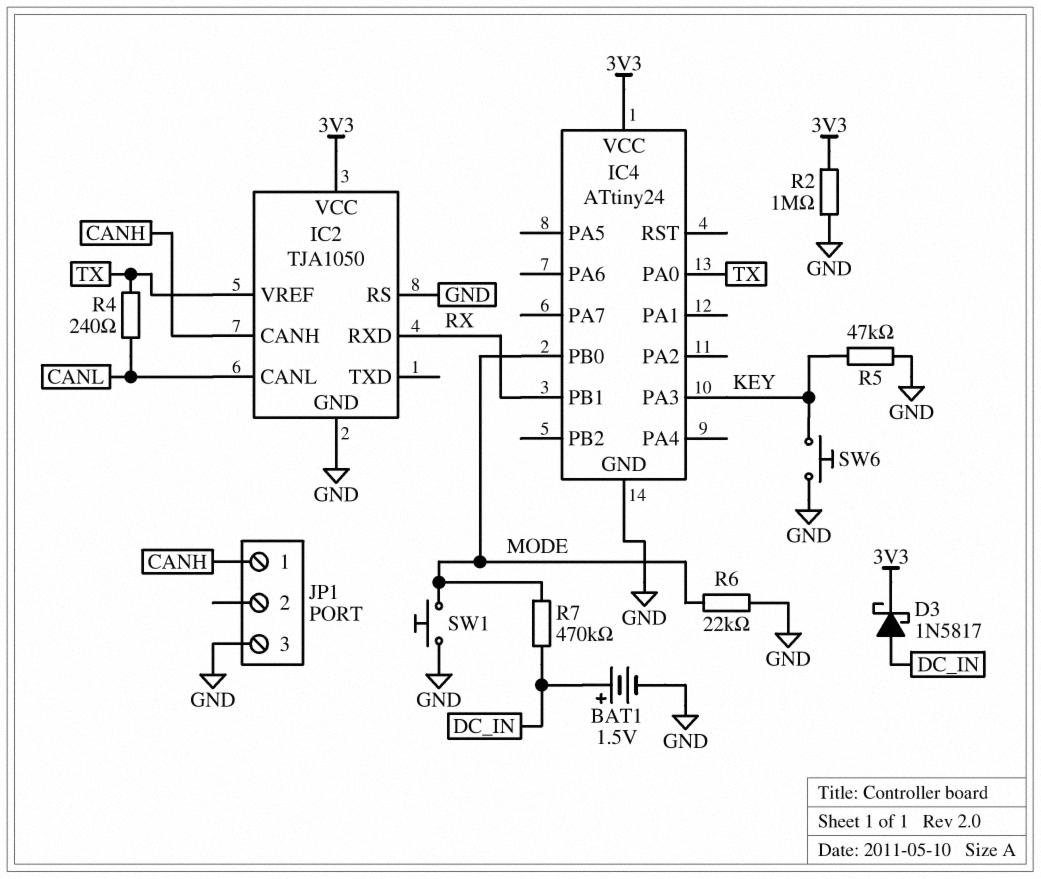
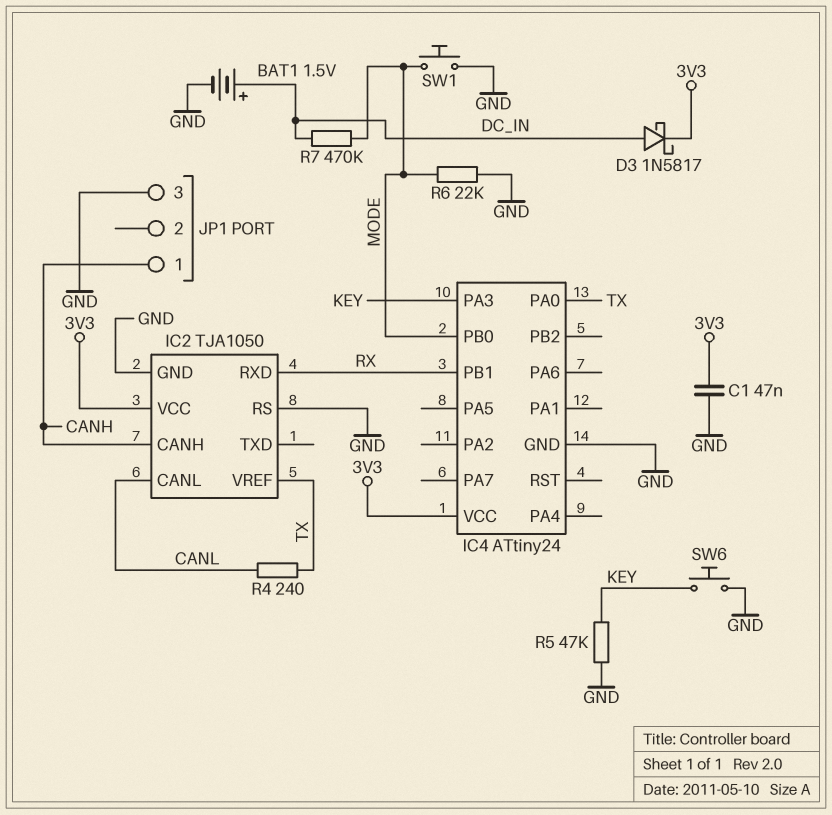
C1: none -> 47nF (3V3, GND)
R2: 1M (3V3, GND) -> none

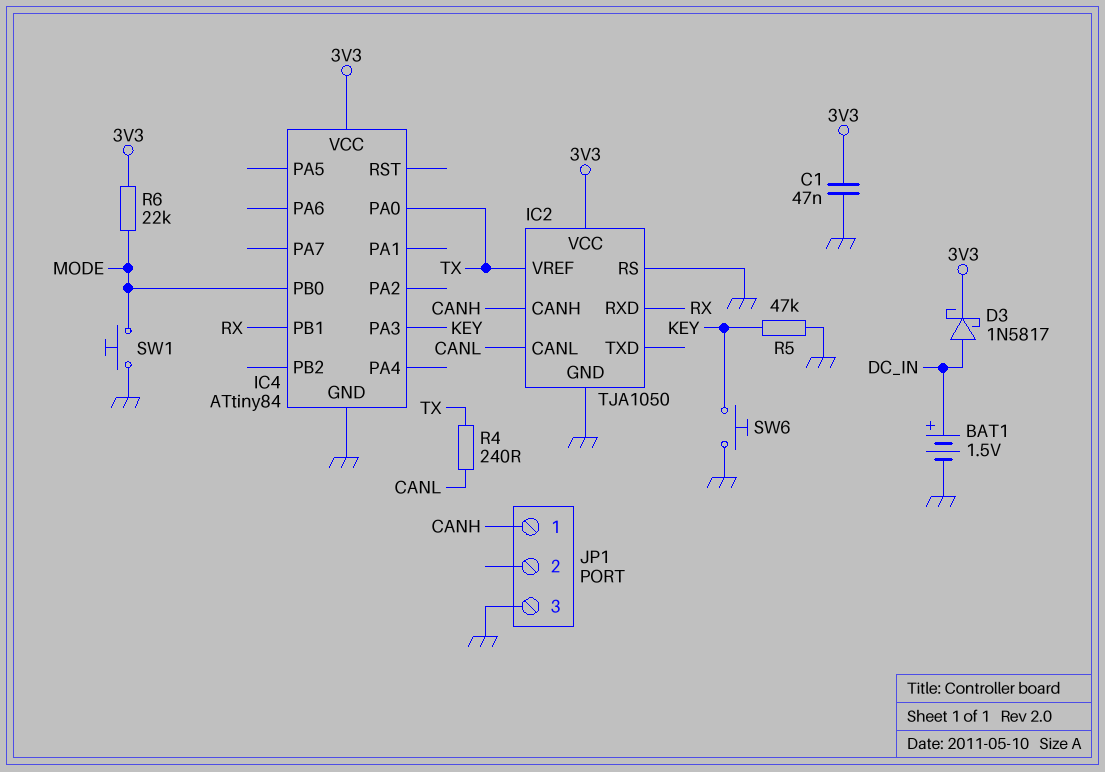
IC4: ATtiny24 -> ATtiny84
R6: 22k (GND, MODE) -> 22k (3V3, MODE)
R7: 470k (DC_IN, MODE) -> none

